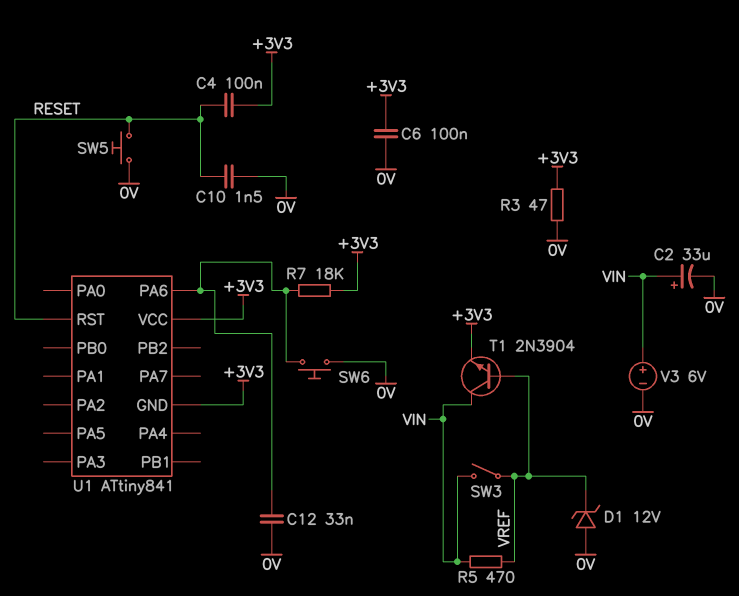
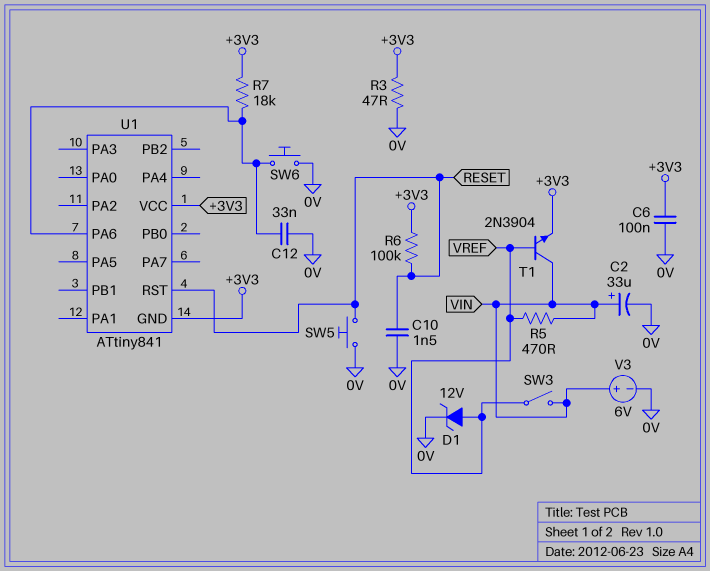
C4: 100nF (+3V3, RESET) -> none
D1: zener 12V (A 0V, K VREF) -> zener 12V (A VREF, K 0V)
R6: none -> 100k (+3V3, RESET)

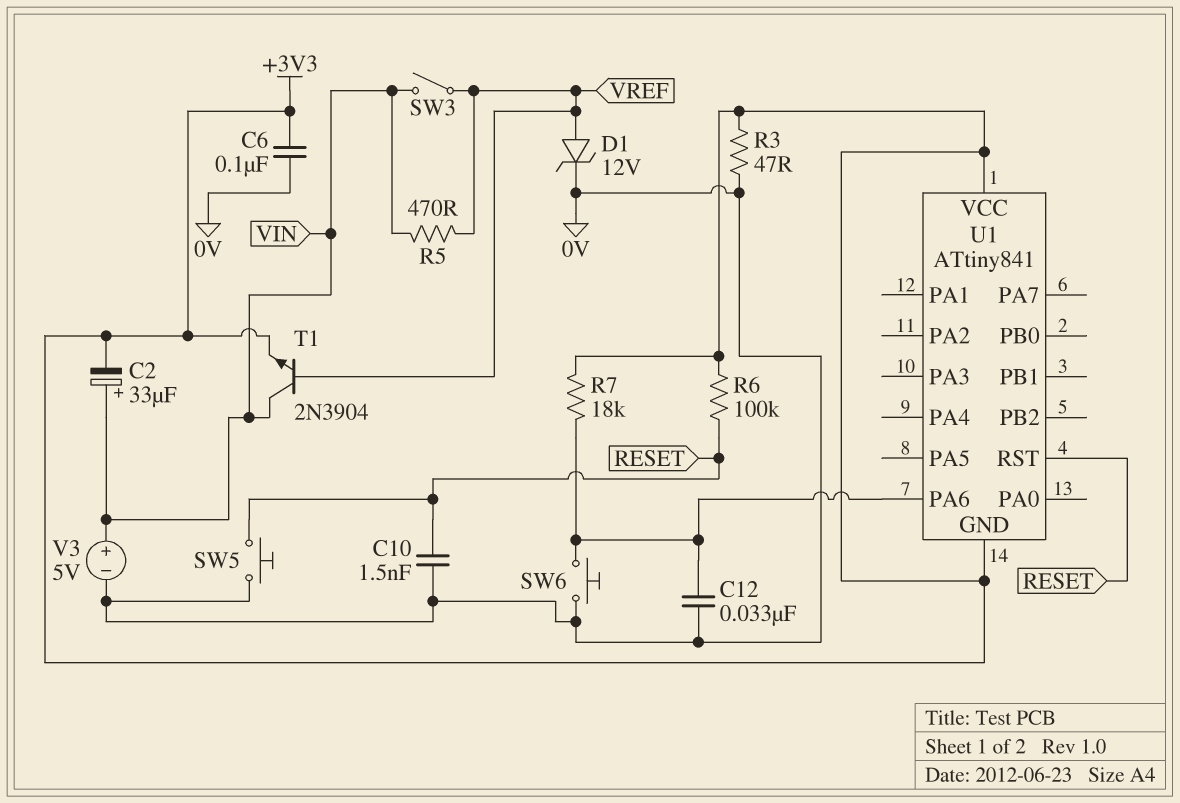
C2: 33uF (plus VIN, minus 0V) -> 33uF (plus VIN, minus +3V3)
V3: 6V (plus VIN, minus 0V) -> 5V (plus VIN, minus 0V)

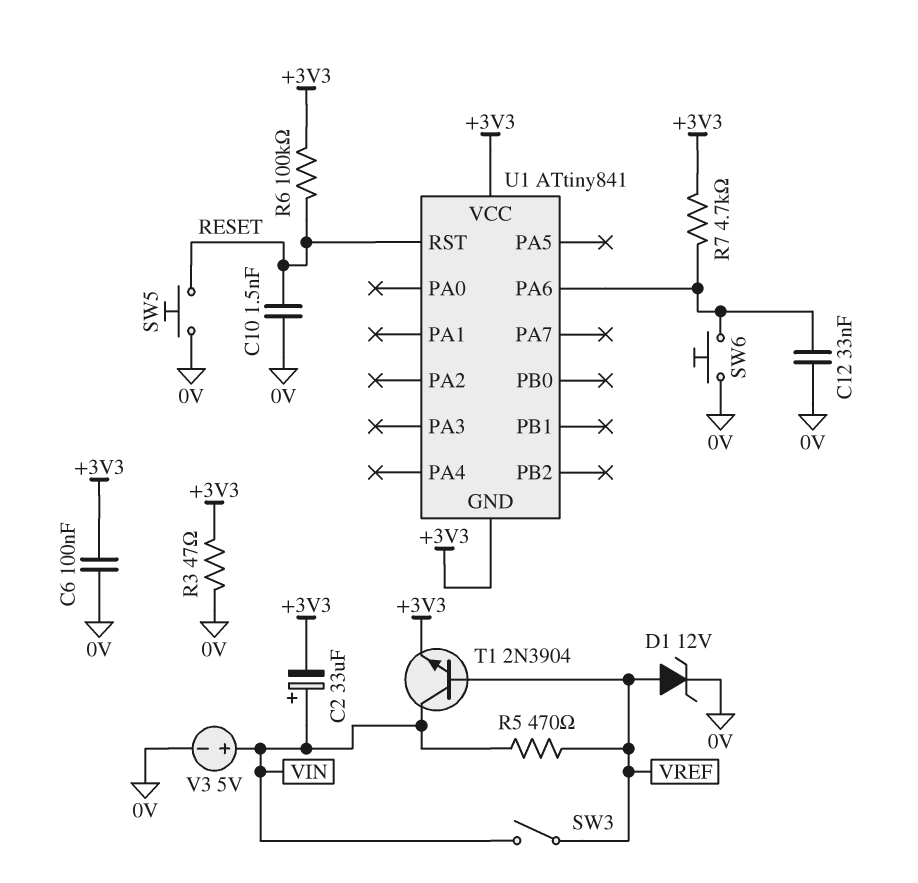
R7: 18k (+3V3, U1/PA6) -> 4.7k (+3V3, U1/PA6)

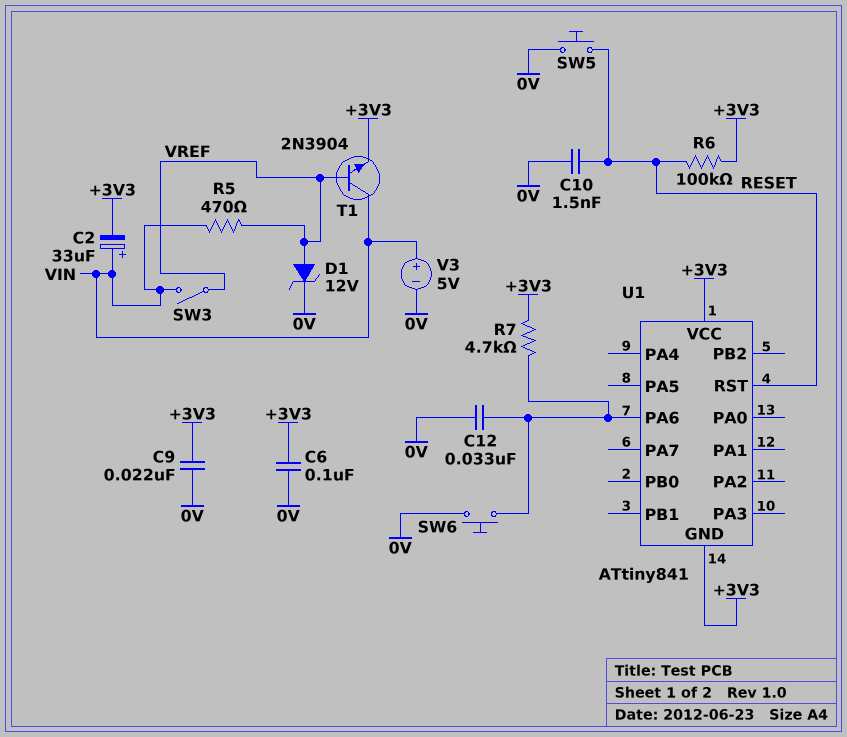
C9: none -> 22nF (+3V3, 0V)
R3: 47 (+3V3, 0V) -> none

